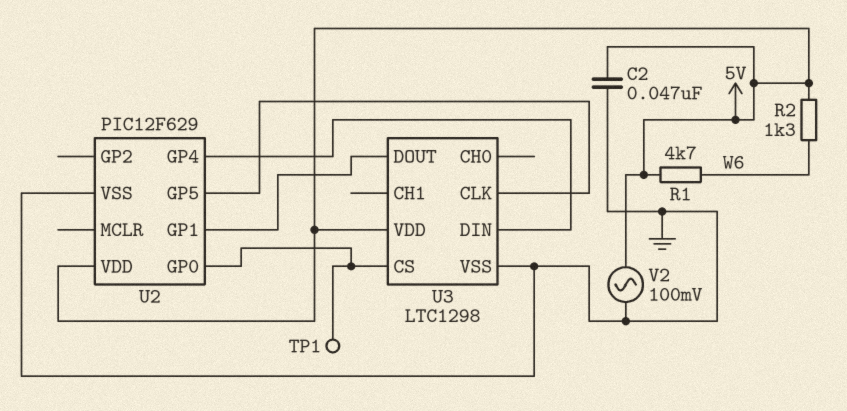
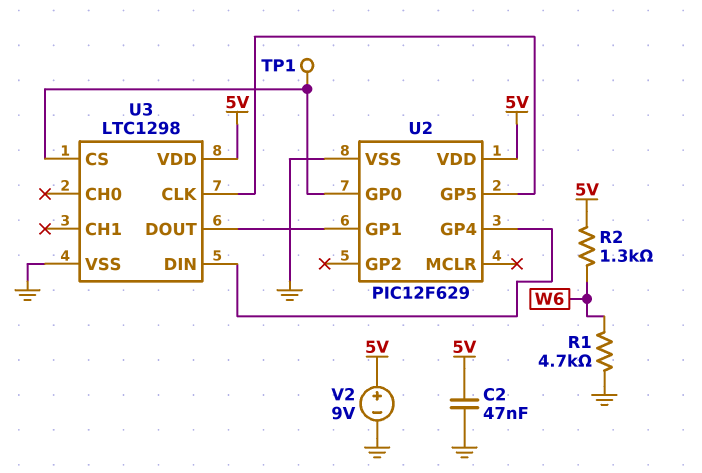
R1: 4.7k (5V, W6) -> 4.7k (GND, W6)
V2: AC 100mV (5V, GND) -> 9V (plus 5V, minus GND)

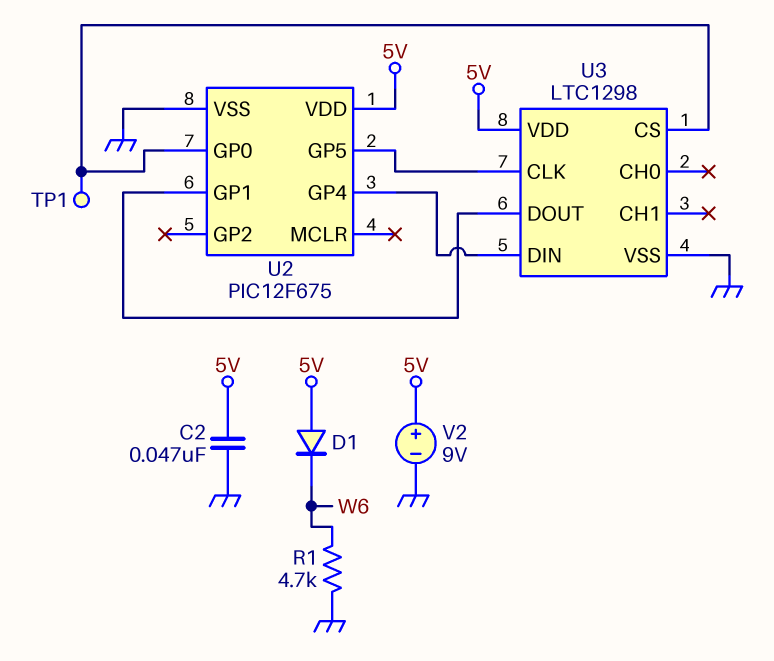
D1: none -> diode (A 5V, K W6)
R2: 1.3k (5V, W6) -> none
U2: PIC12F629 -> PIC12F675

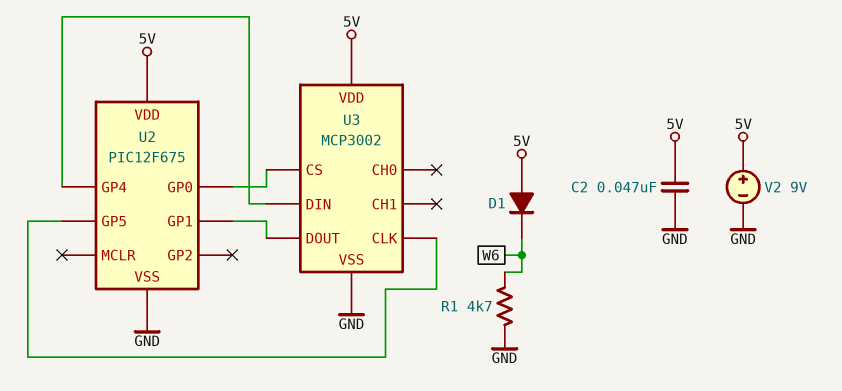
TP1: test point (U2/GP0) -> none
U3: LTC1298 -> MCP3002

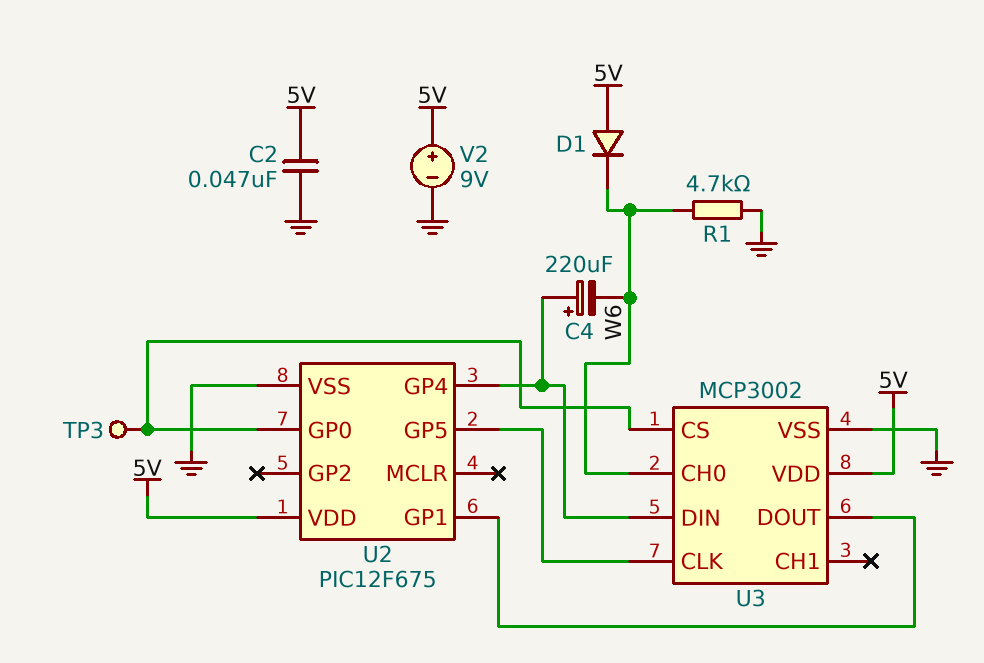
C4: none -> 220uF (plus U2/GP4, minus W6)
TP3: none -> test point (U2/GP0)
U3 pin CH0: none -> W6

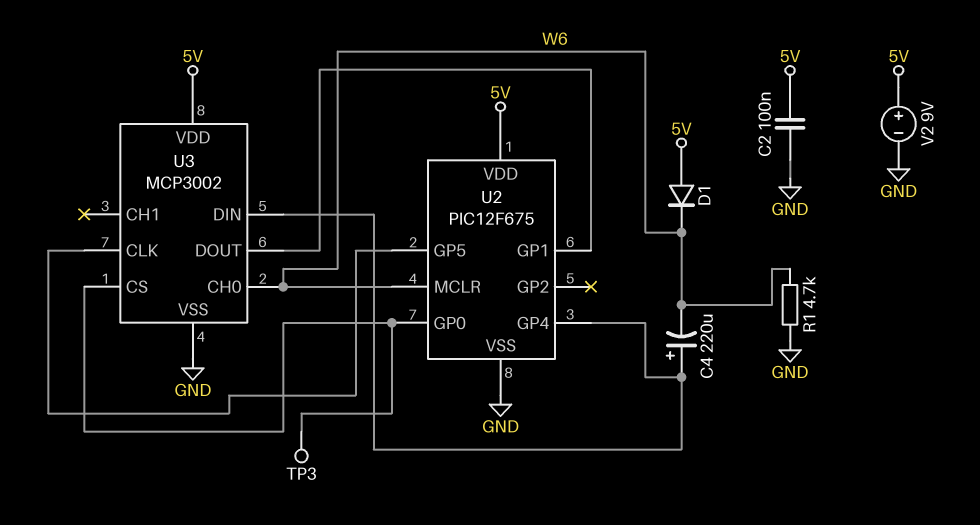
C2: 47nF (5V, GND) -> 100nF (5V, GND)
U2 pin MCLR: none -> W6

